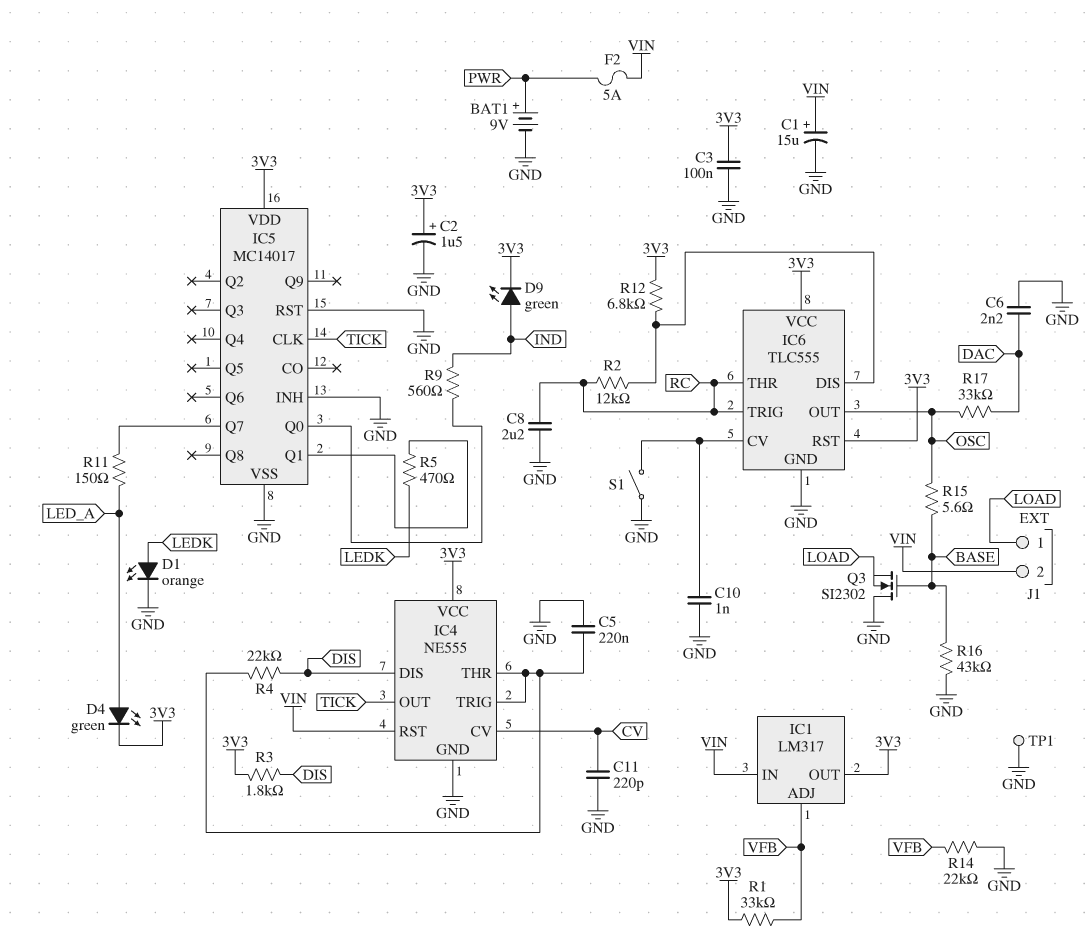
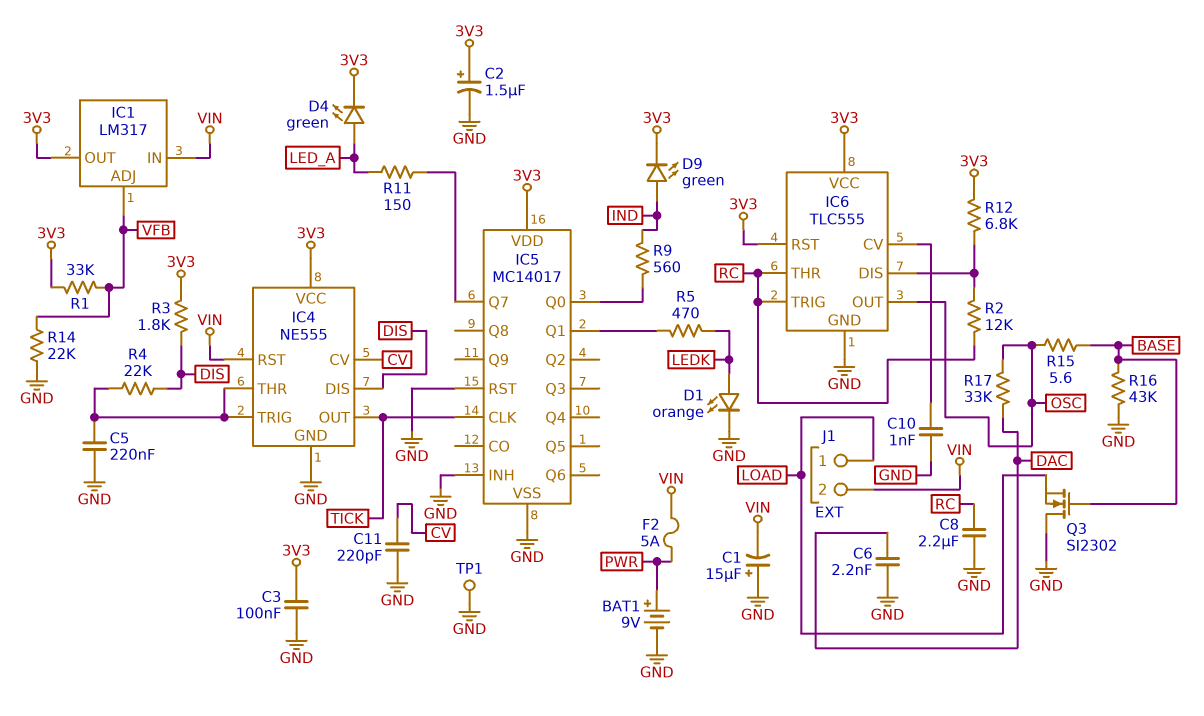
C1: 15uF (plus VIN, minus GND) -> 15uF (plus GND, minus VIN)
S1: switch (GND, IC6/CV) -> none

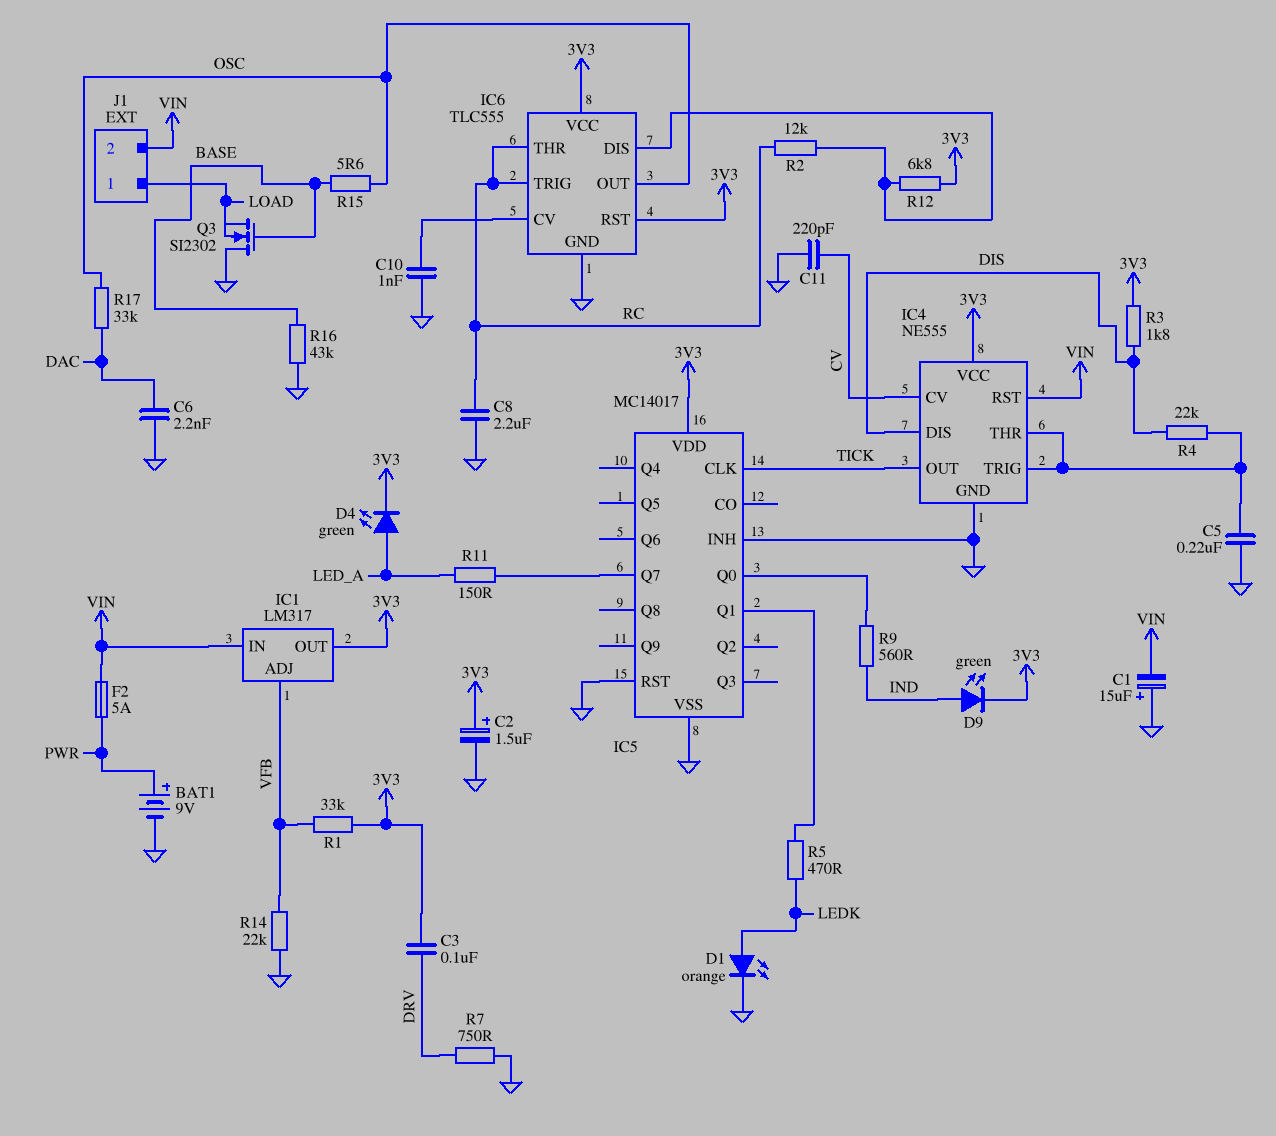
C3: 100nF (3V3, GND) -> 100nF (3V3, DRV)
R7: none -> 750 (DRV, GND)
TP1: test point (GND) -> none

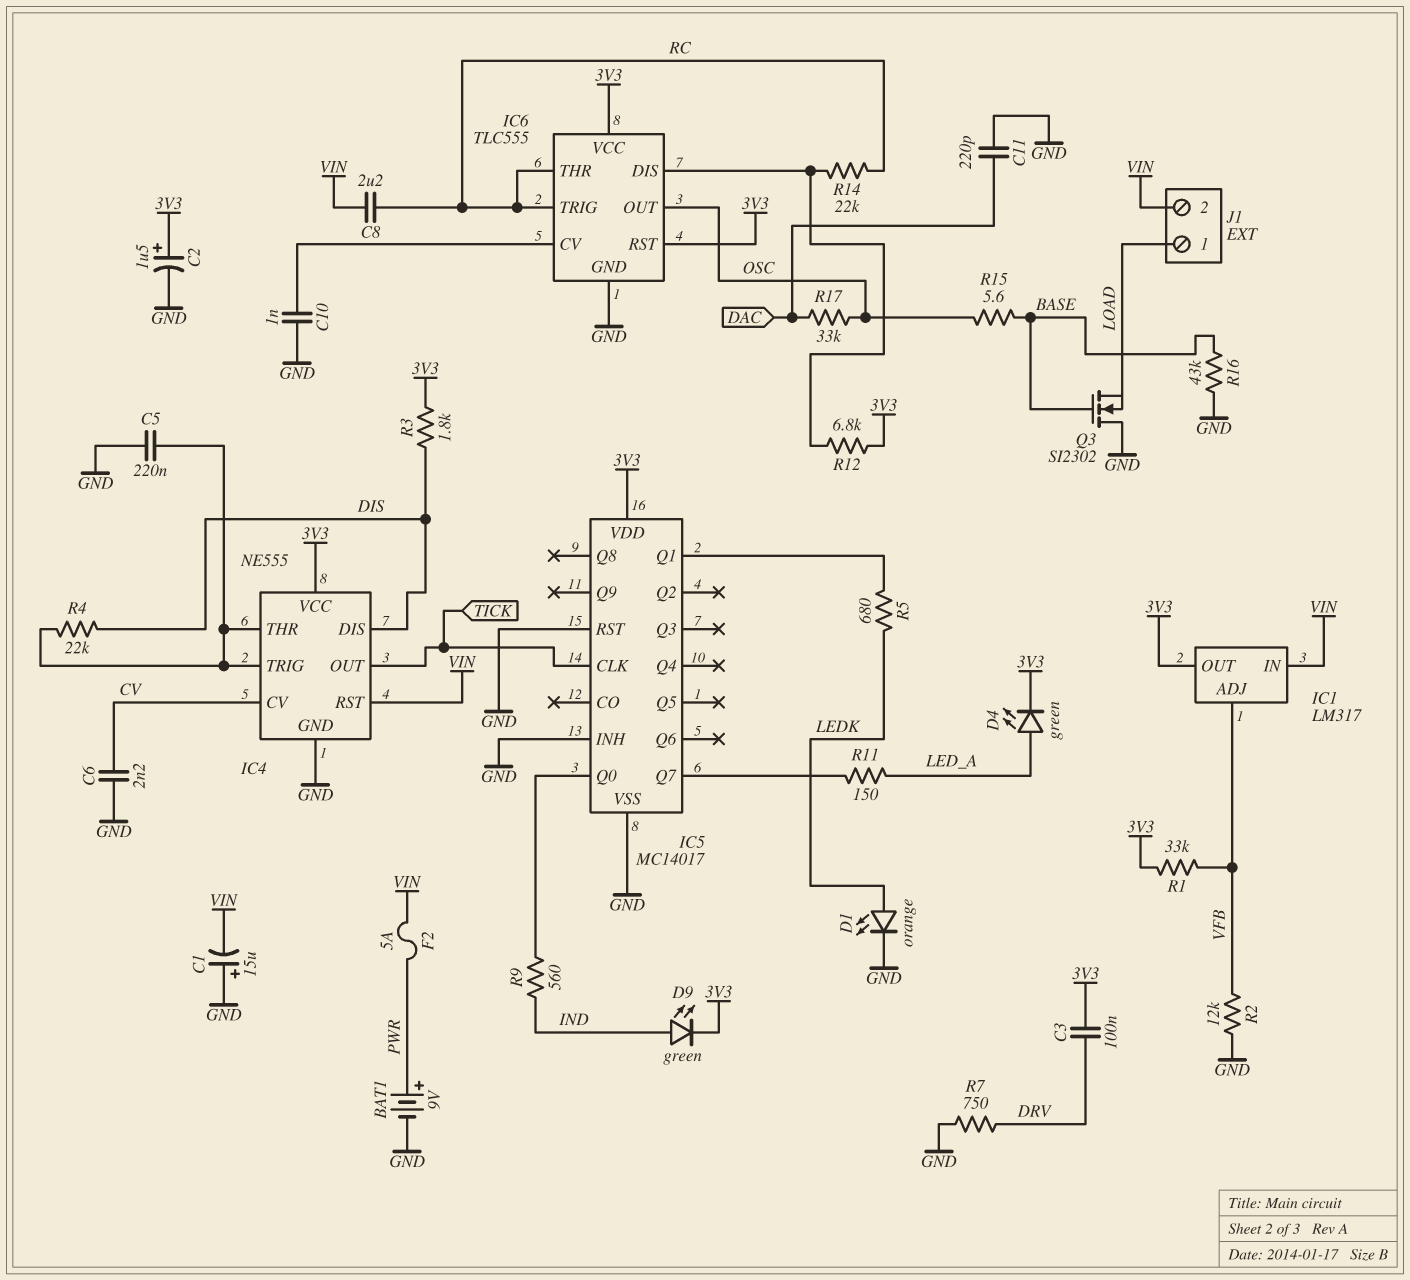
C6: 2.2nF (DAC, GND) -> 2.2nF (CV, GND)
C8: 2.2uF (GND, RC) -> 2.2uF (RC, VIN)
C11: 220pF (CV, GND) -> 220pF (DAC, GND)
R2: 12k (IC6/DIS, RC) -> 12k (GND, VFB)
R5: 470 (IC5/Q1, LEDK) -> 680 (IC5/Q1, LEDK)
R14: 22k (GND, VFB) -> 22k (IC6/DIS, RC)

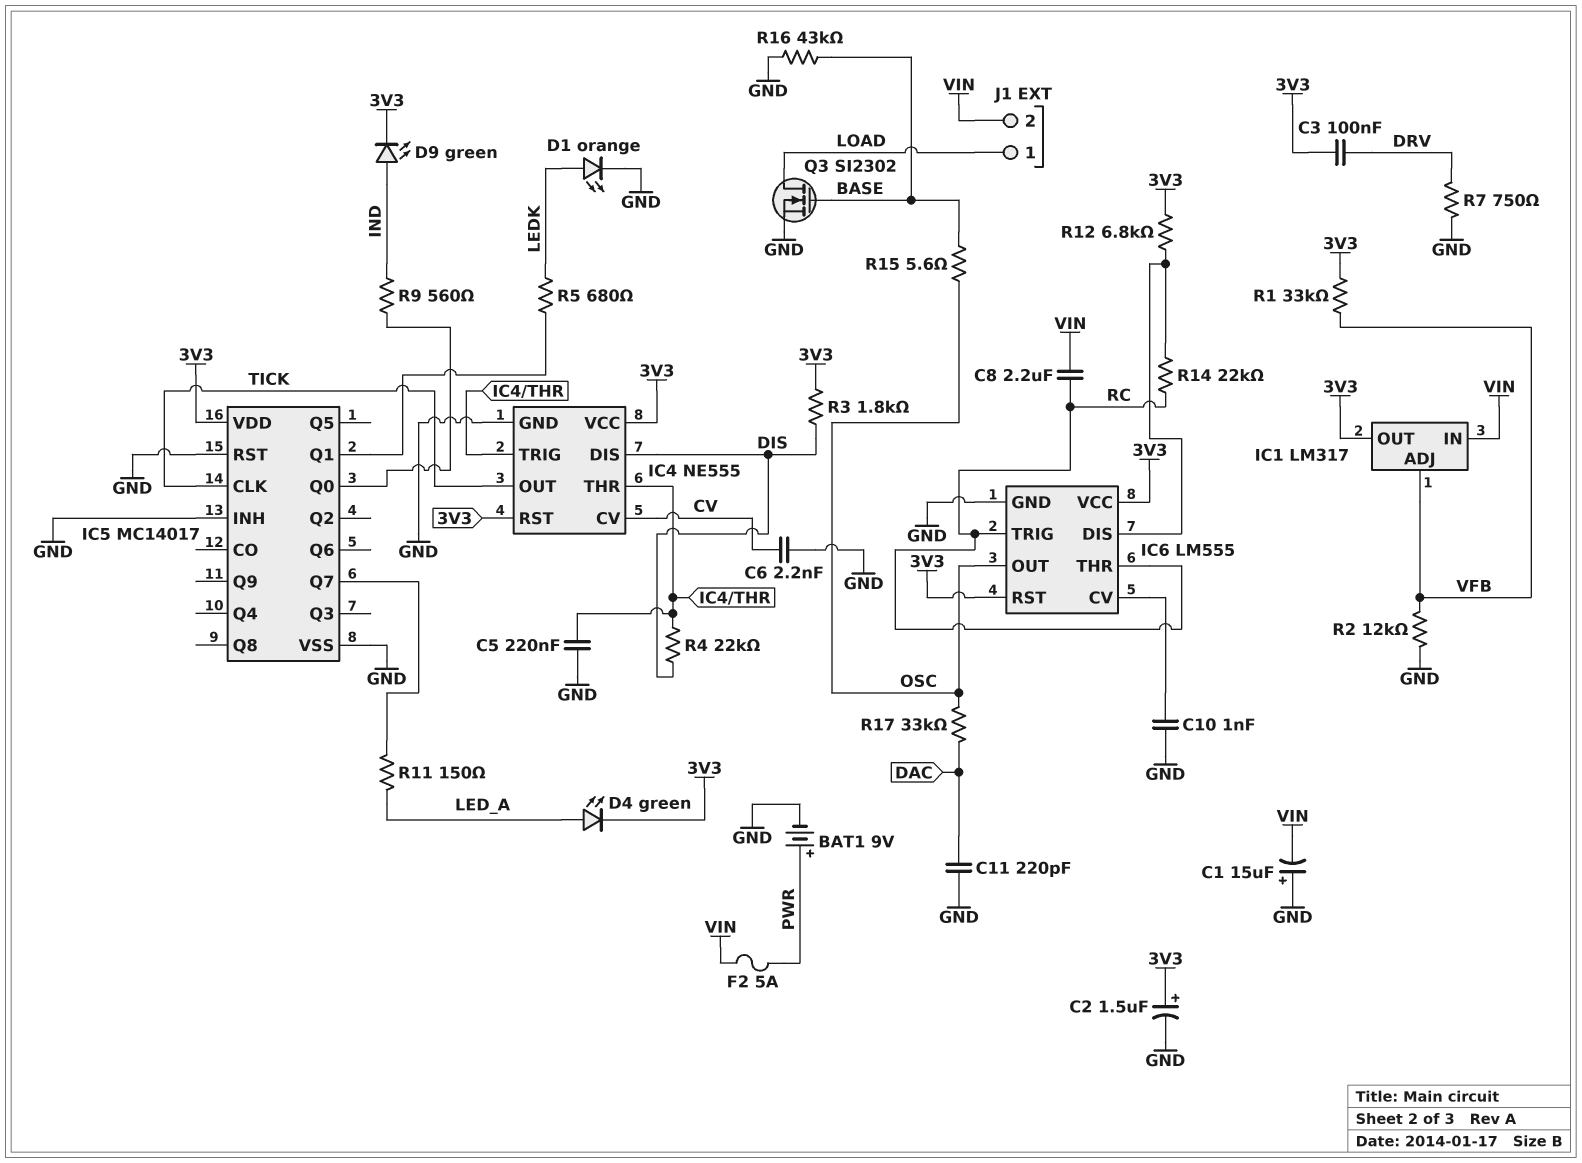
IC4 pin RST: VIN -> 3V3
IC6: TLC555 -> LM555
Q3: NMOS SI2302 (G BASE, D GND, S LOAD) -> NMOS SI2302 (G BASE, D LOAD, S GND)

